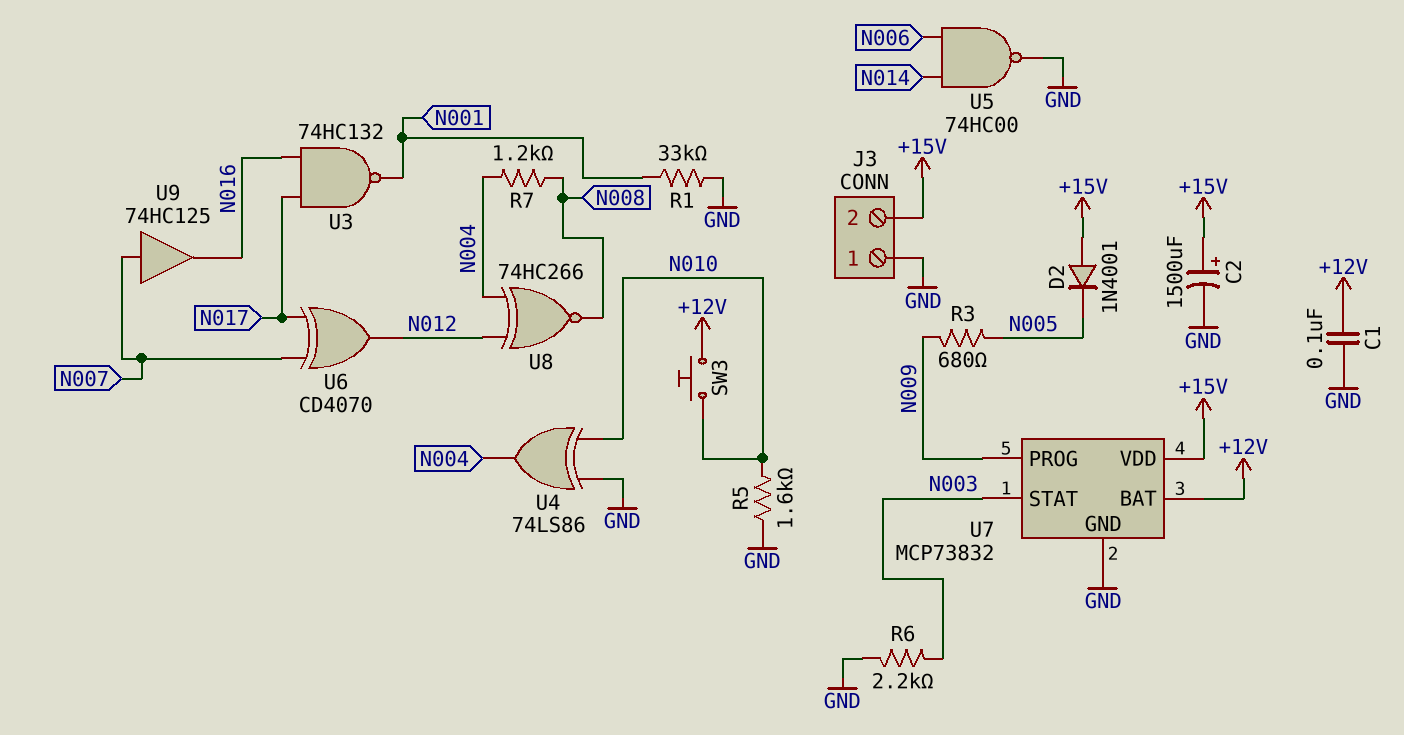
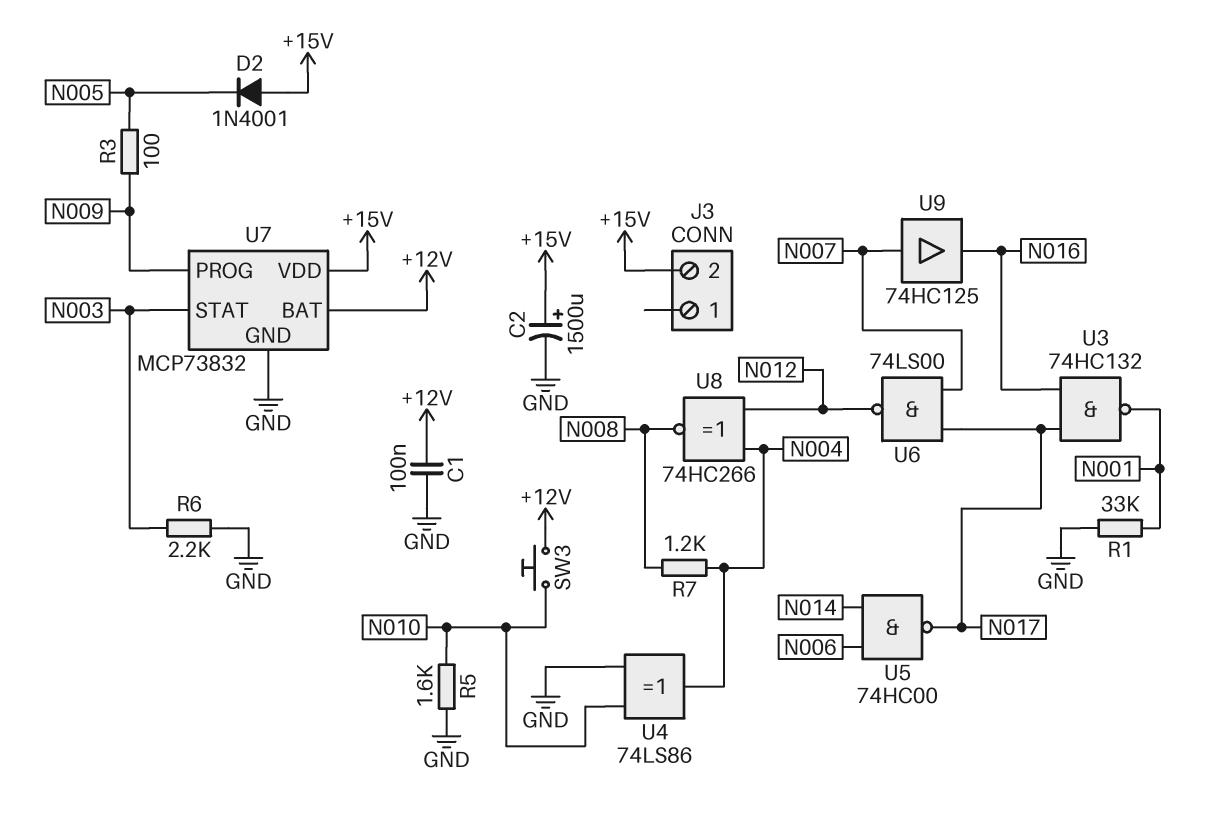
J3 pin 1: GND -> none
R3: 680 (N005, N009) -> 100 (N005, N009)
U5: NAND 74HC00 (in N006, in N014, out GND) -> NAND 74HC00 (in N006, in N014, out N017)
U6: XOR CD4070 (in N007, in N017, out N012) -> NAND 74LS00 (in N007, in N017, out N012)

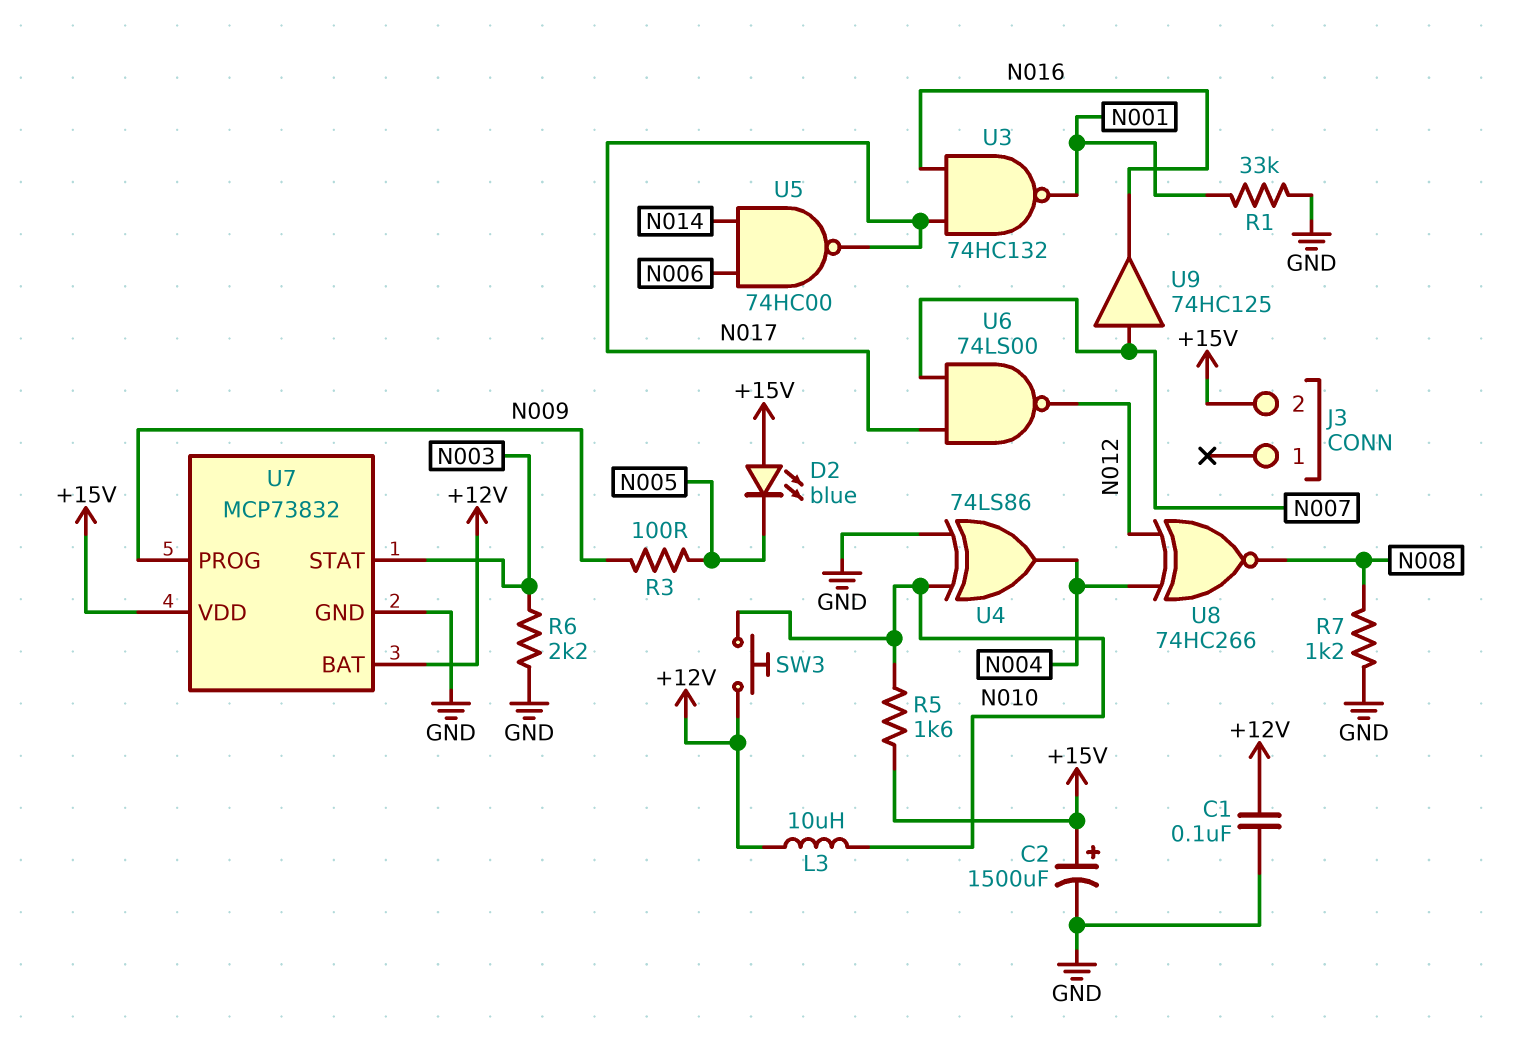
D2: diode 1N4001 (A +15V, K N005) -> LED blue (A +15V, K N005)
L3: none -> 10uH (+12V, N010)
R5: 1.6k (GND, N010) -> 1.6k (+15V, N010)
R7: 1.2k (N004, N008) -> 1.2k (GND, N008)

